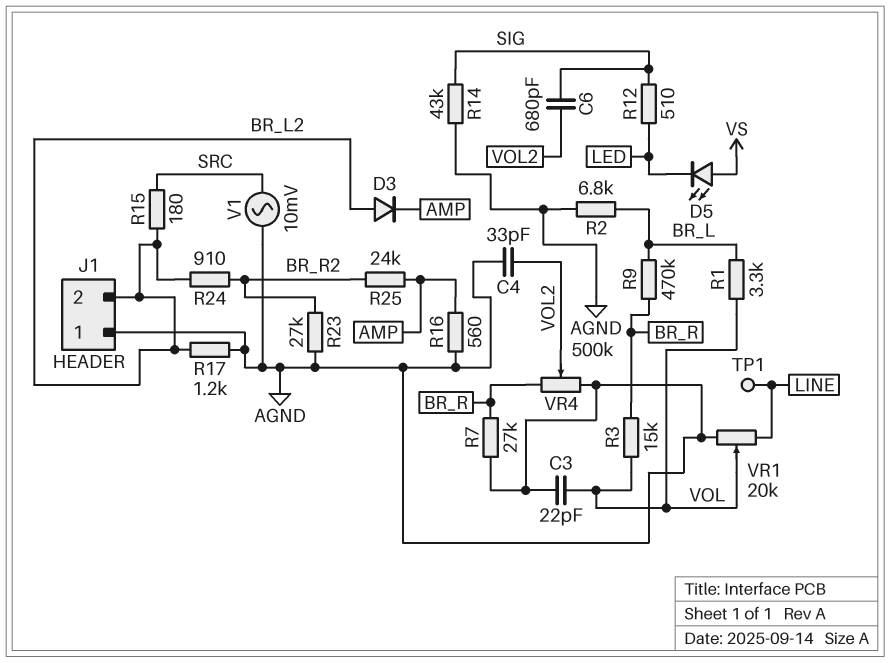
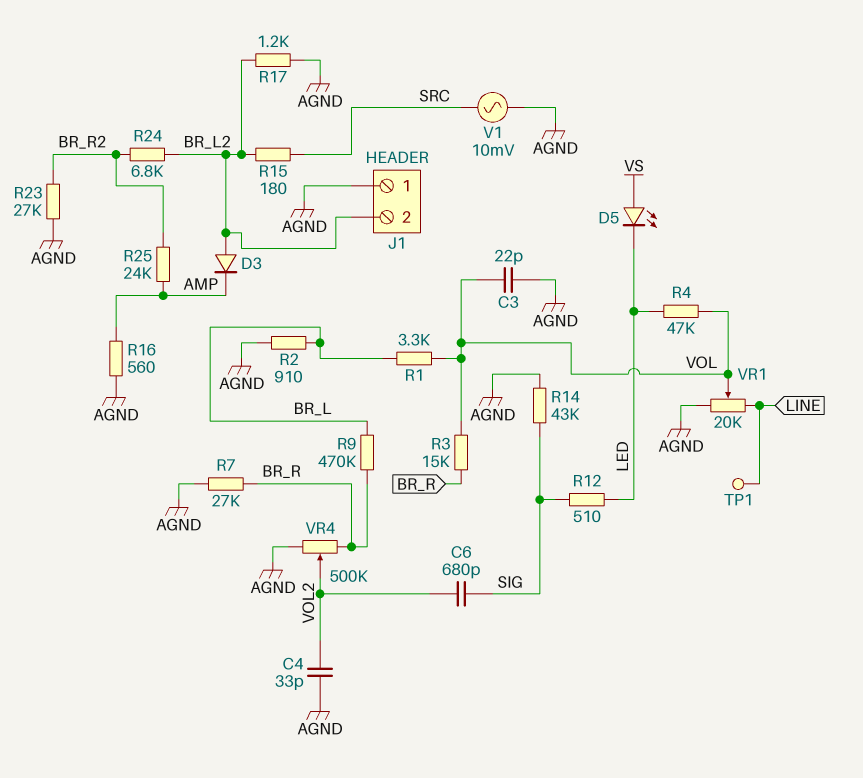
R2: 6.8k (AGND, BR_L) -> 910 (AGND, BR_L)
R4: none -> 47k (LED, VOL)
R24: 910 (BR_L2, BR_R2) -> 6.8k (BR_L2, BR_R2)

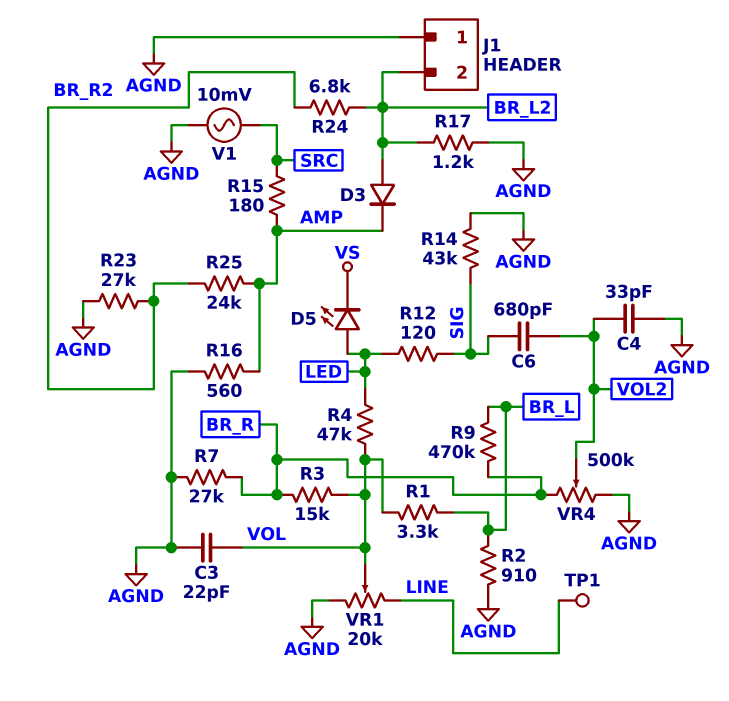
D5: LED (A VS, K LED) -> LED (A LED, K VS)
R12: 510 (LED, SIG) -> 120 (LED, SIG)
R15: 180 (BR_L2, SRC) -> 180 (AMP, SRC)

